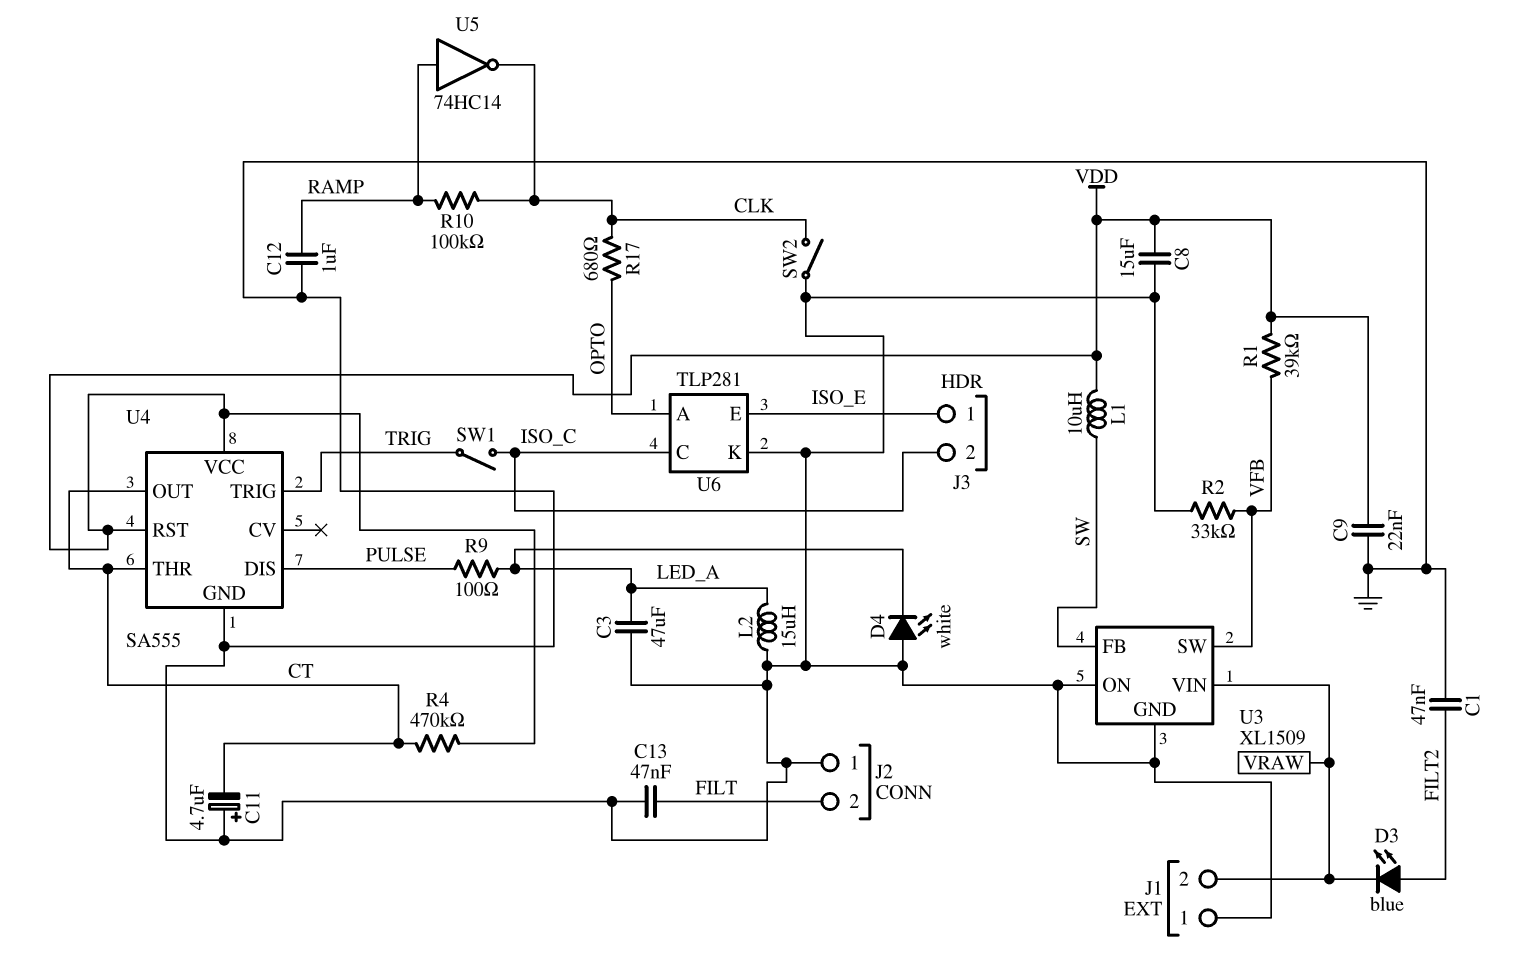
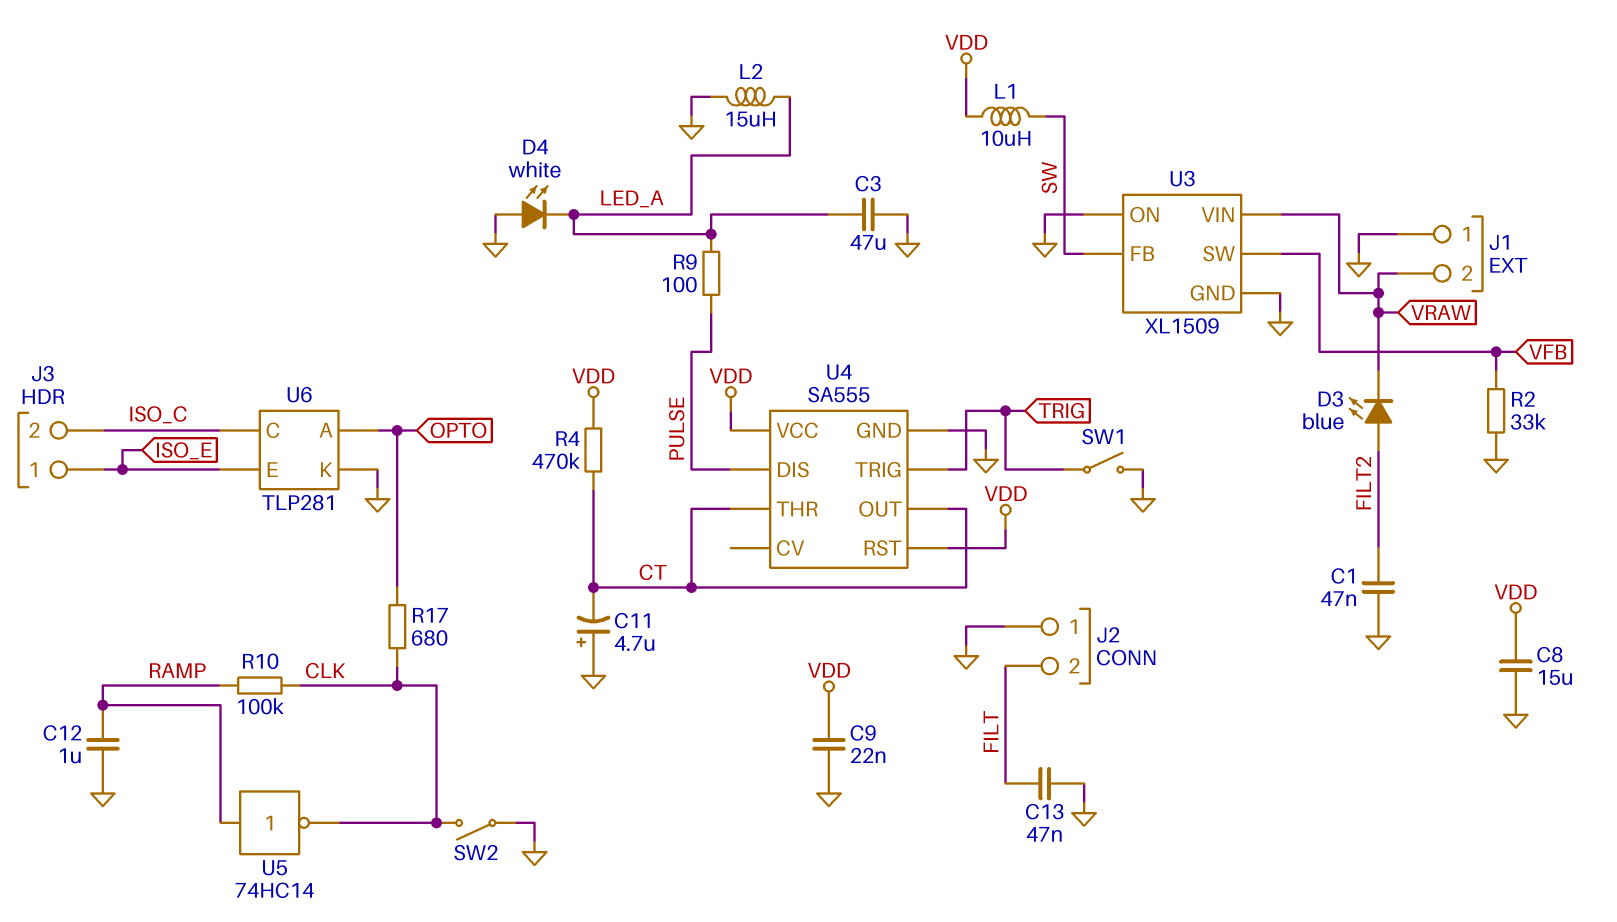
R1: 39k (VDD, VFB) -> none
SW1: switch (ISO_C, TRIG) -> switch (GND, TRIG)

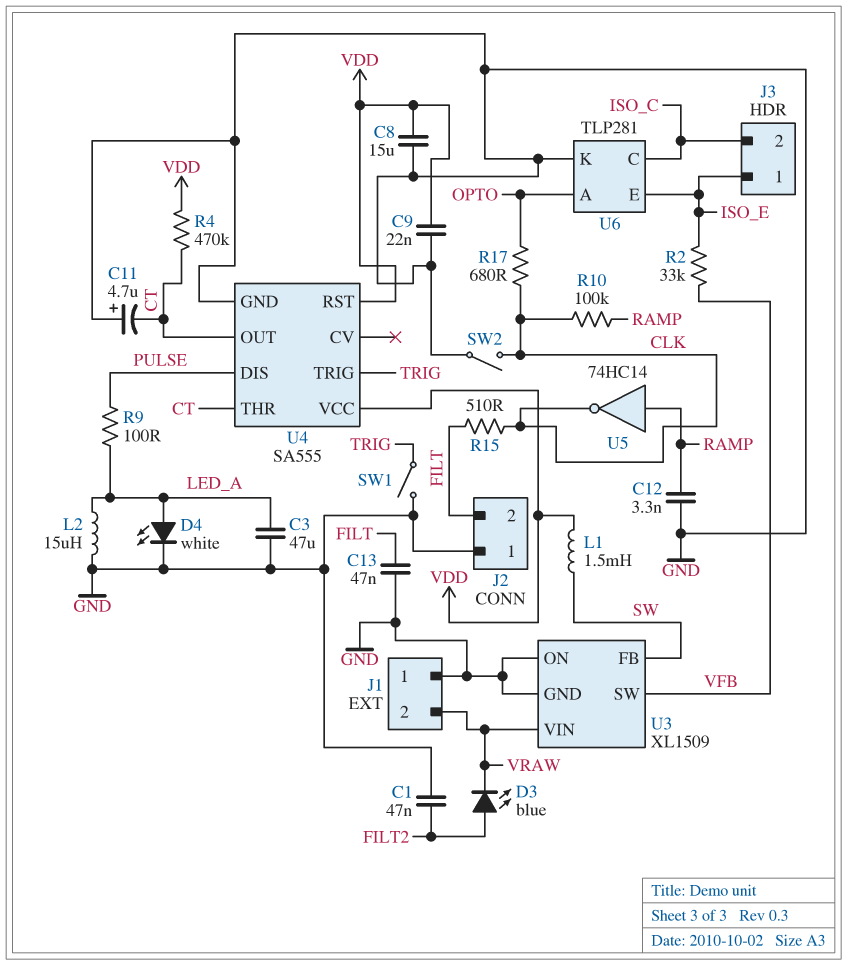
C12: 1uF (GND, RAMP) -> 3.3nF (GND, RAMP)
D4: LED white (A GND, K LED_A) -> LED white (A LED_A, K GND)
L1: 10uH (SW, VDD) -> 1.5mH (SW, VDD)
R2: 33k (GND, VFB) -> 33k (ISO_E, VFB)
R15: none -> 510 (CLK, FILT)

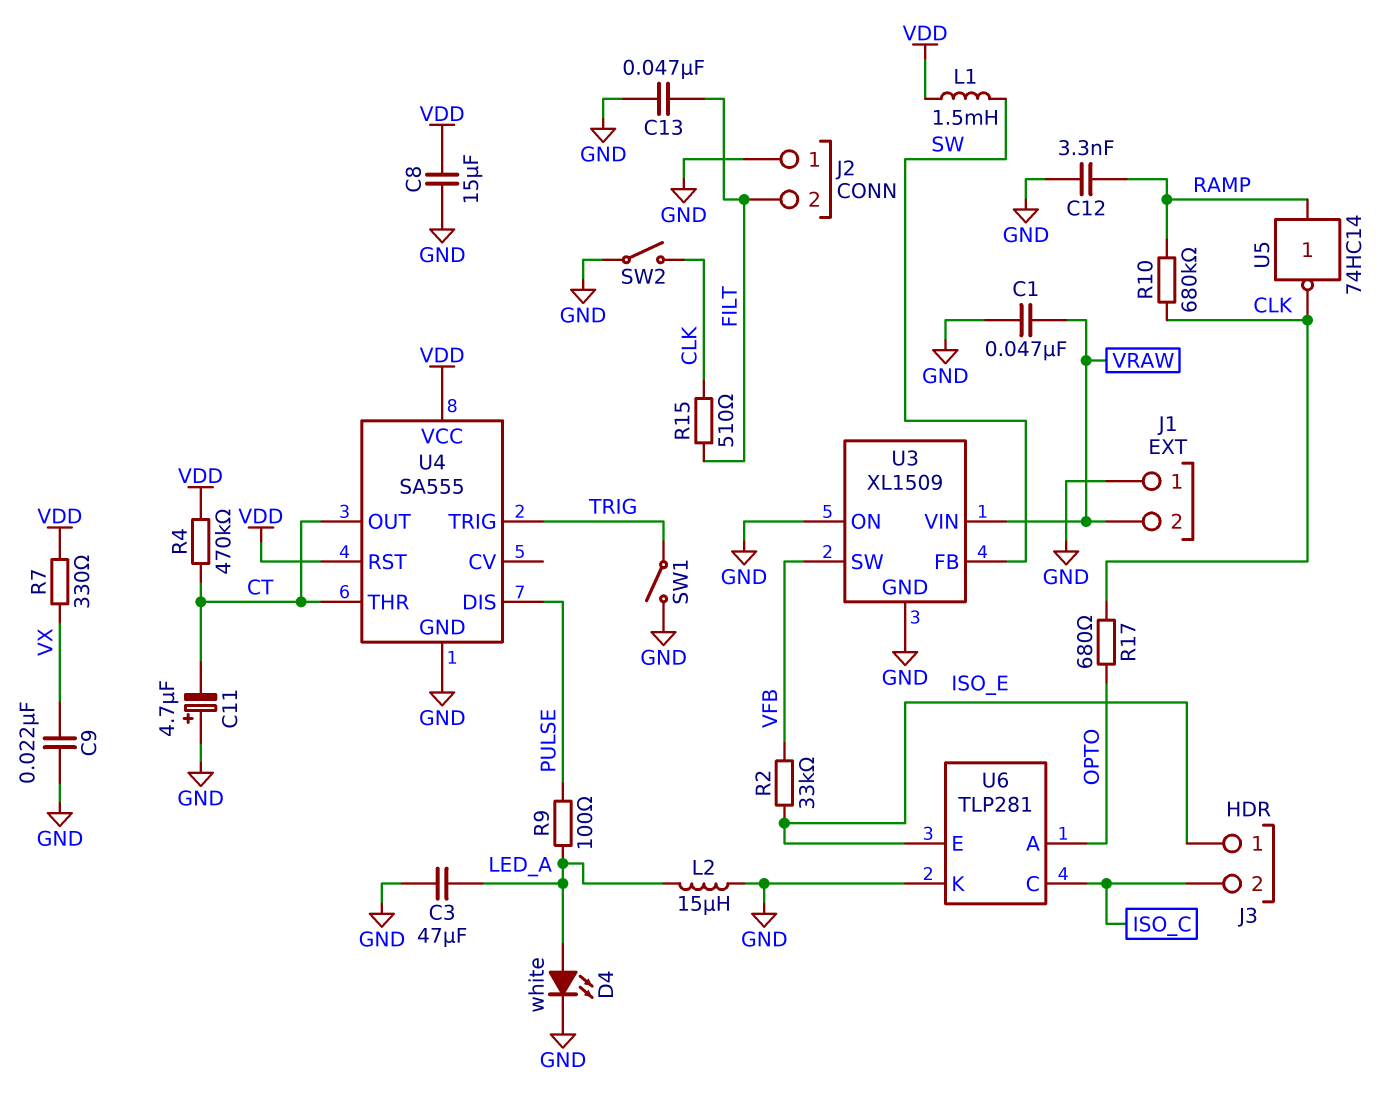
C1: 47nF (FILT2, GND) -> 47nF (GND, VRAW)
C9: 22nF (GND, VDD) -> 22nF (GND, VX)
D3: LED blue (A FILT2, K VRAW) -> none
R7: none -> 330 (VDD, VX)
R10: 100k (CLK, RAMP) -> 680k (CLK, RAMP)

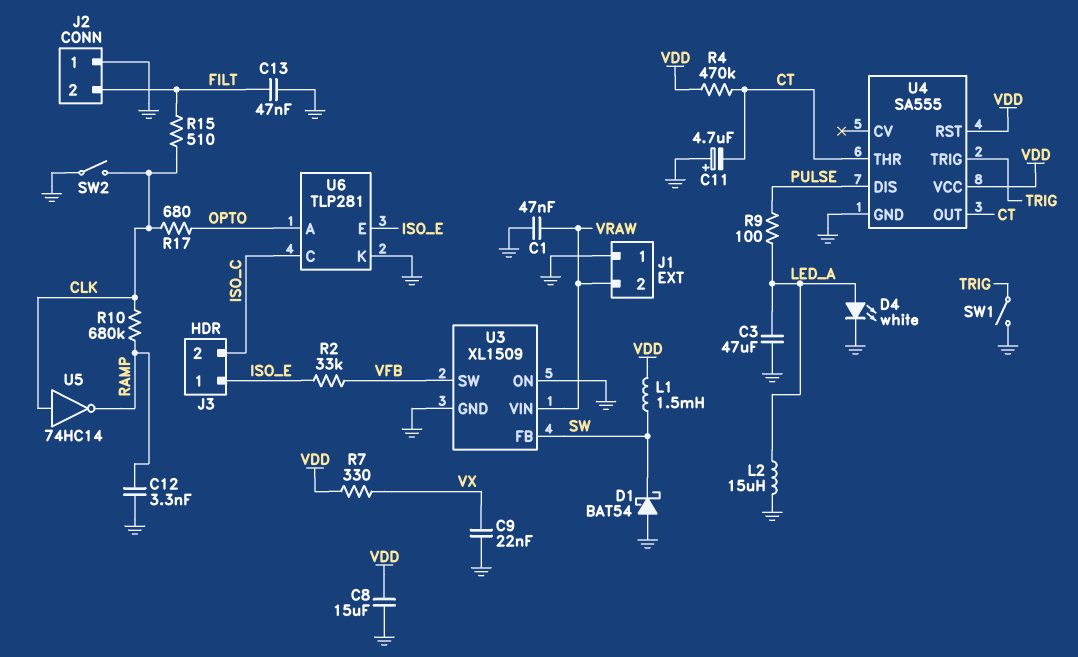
D1: none -> schottky BAT54 (A GND, K SW)
U5: NOT 74HC14 (in RAMP, out CLK) -> NOT 74HC14 (in CLK, out RAMP)

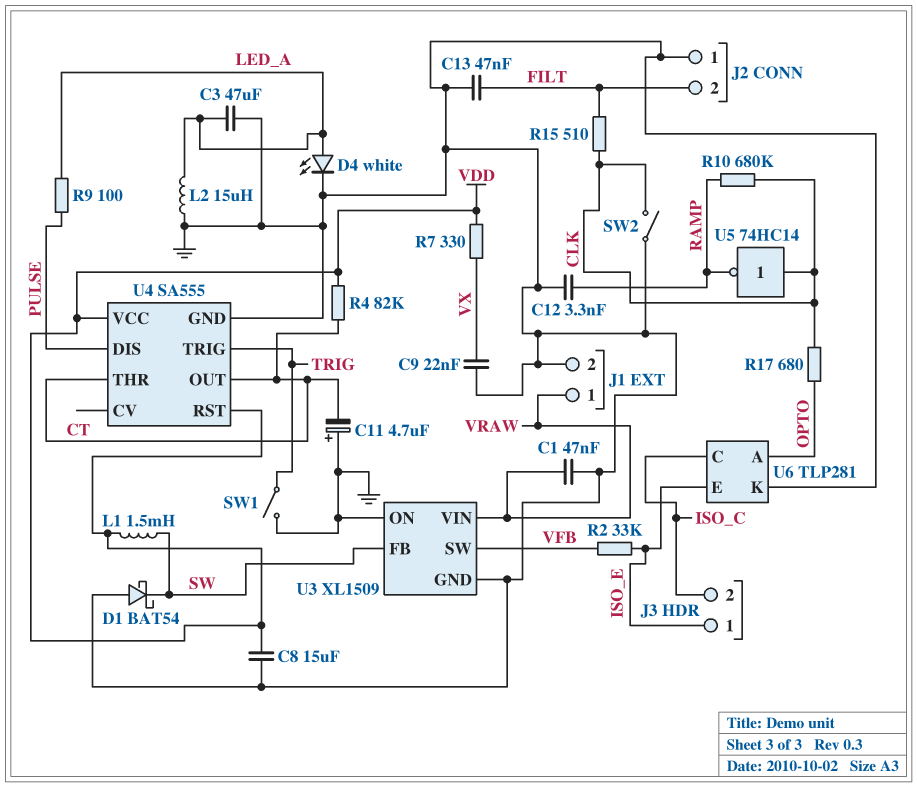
J1 pin 1: GND -> VRAW
J1 pin 2: VRAW -> GND
R4: 470k (CT, VDD) -> 82k (CT, VDD)

